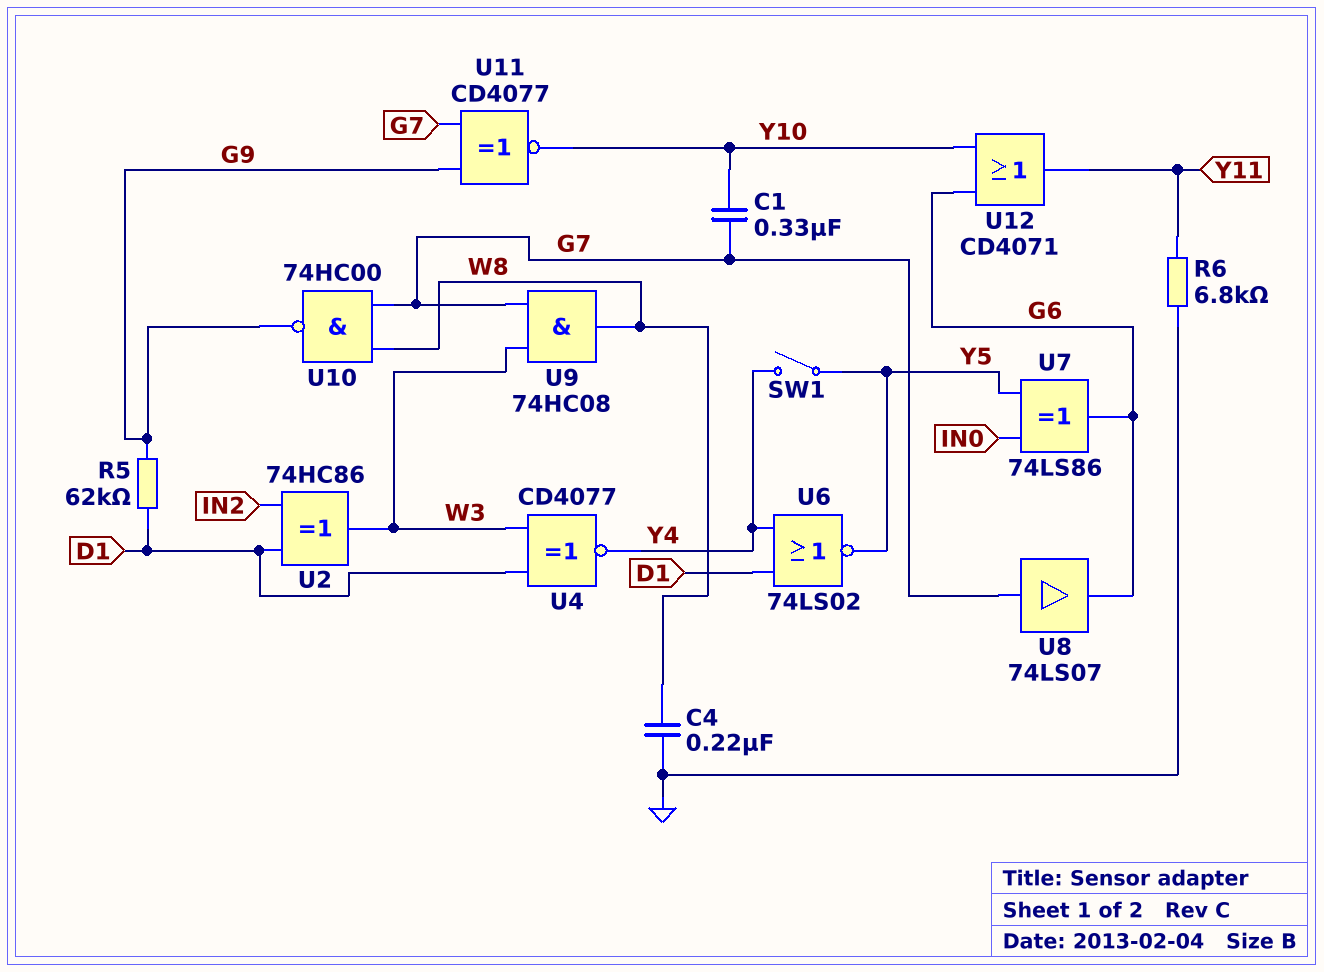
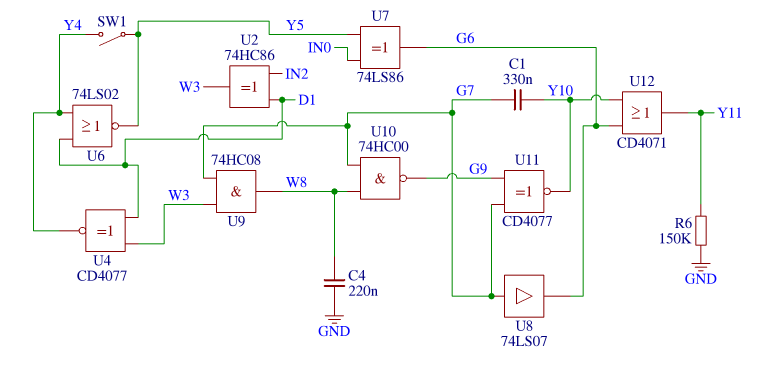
R5: 62k (D1, G9) -> none
R6: 6.8k (GND, Y11) -> 150k (GND, Y11)

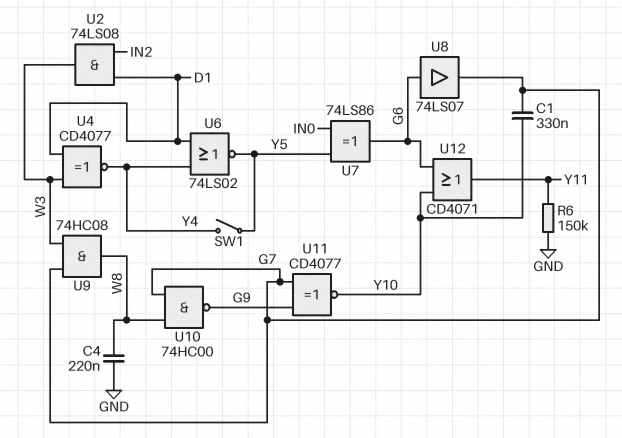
U2: XOR 74HC86 (in D1, in IN2, out W3) -> AND 74LS08 (in D1, in IN2, out W3)
U8: buffer 74LS07 (in G7, out G6) -> buffer 74LS07 (in G6, out G7)

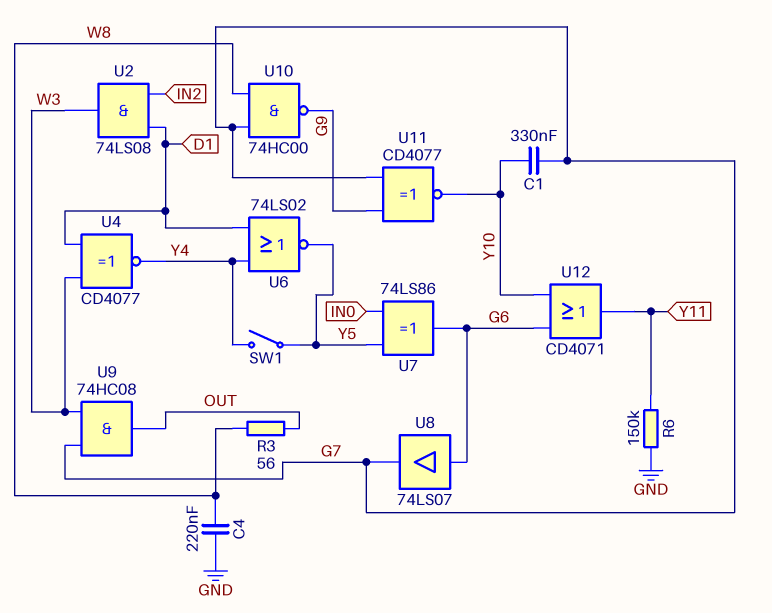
R3: none -> 56 (OUT, W8)
U9: AND 74HC08 (in G7, in W3, out W8) -> AND 74HC08 (in G7, in W3, out OUT)

